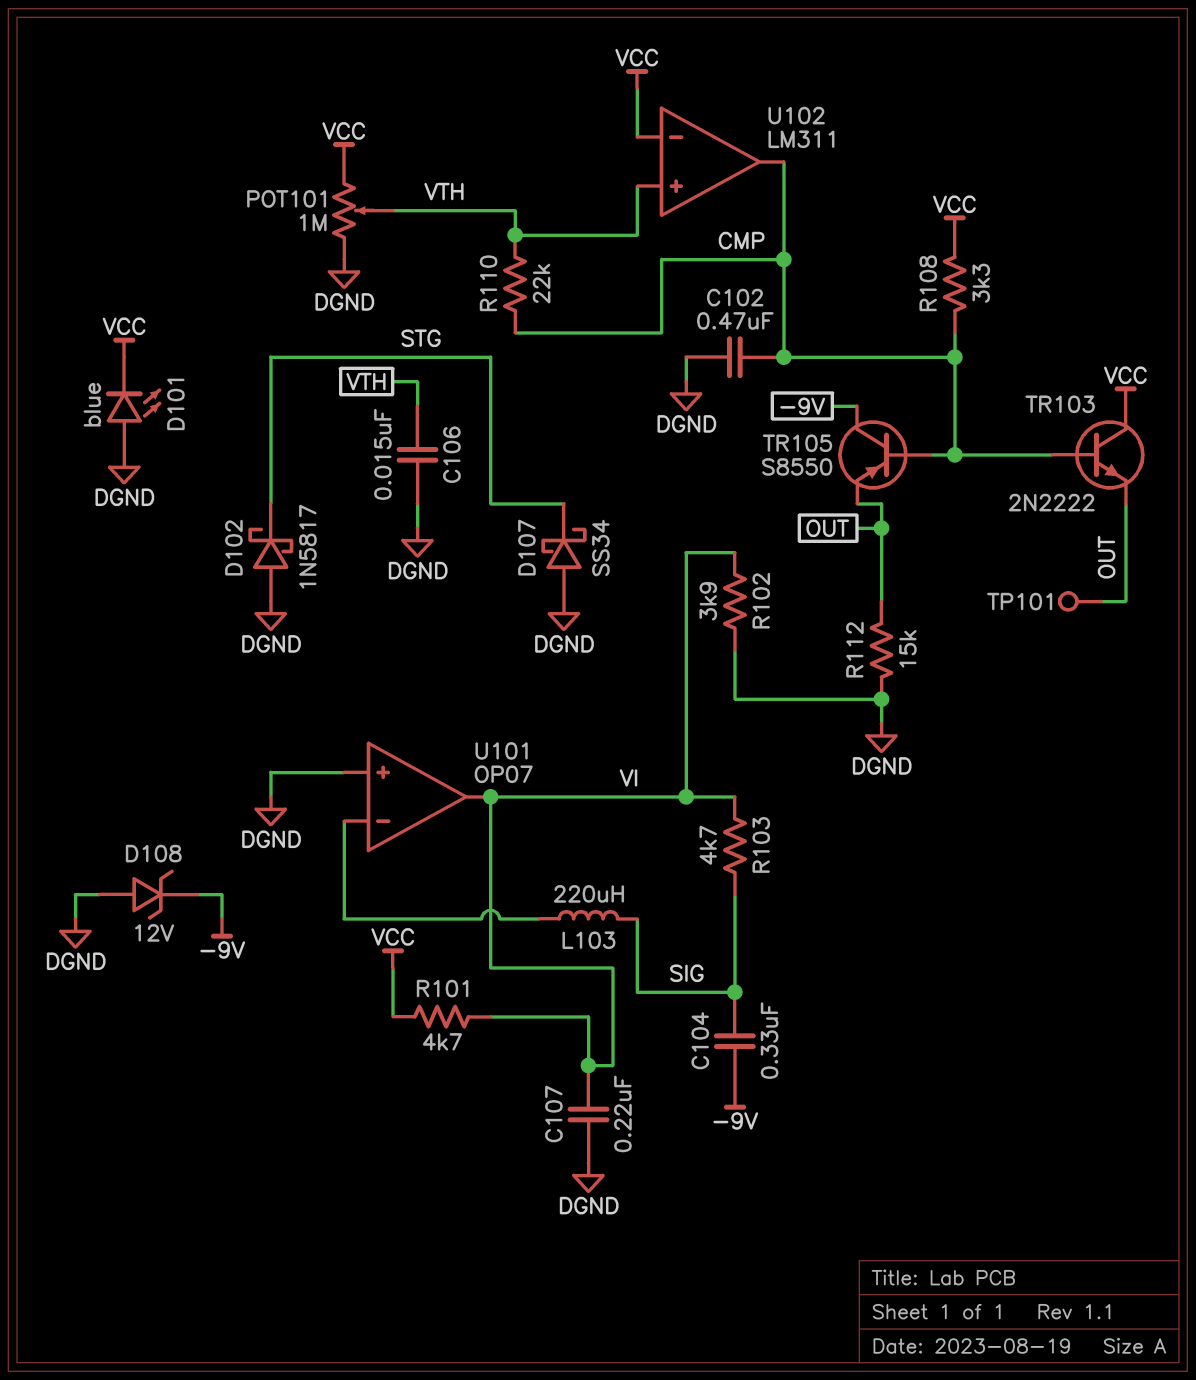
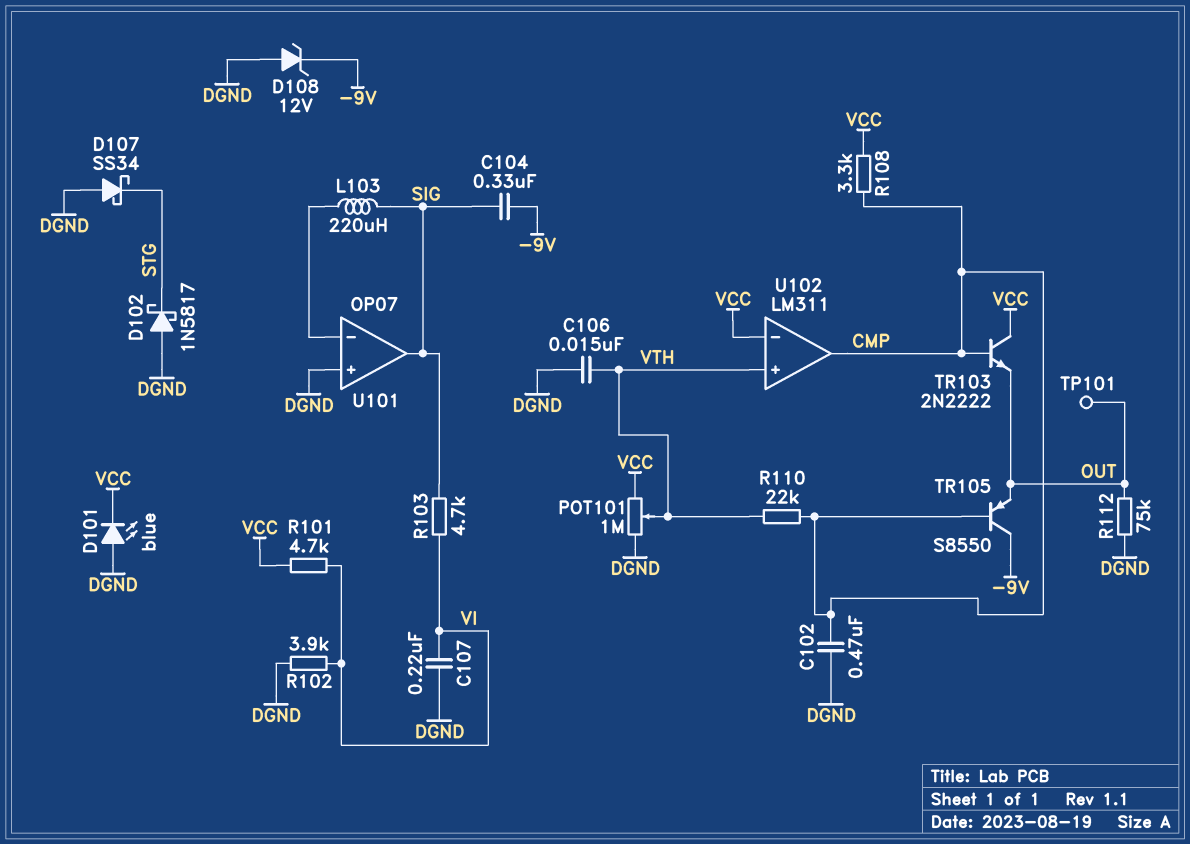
R112: 15k (DGND, OUT) -> 75k (DGND, OUT)
U101 pin out: VI -> SIG

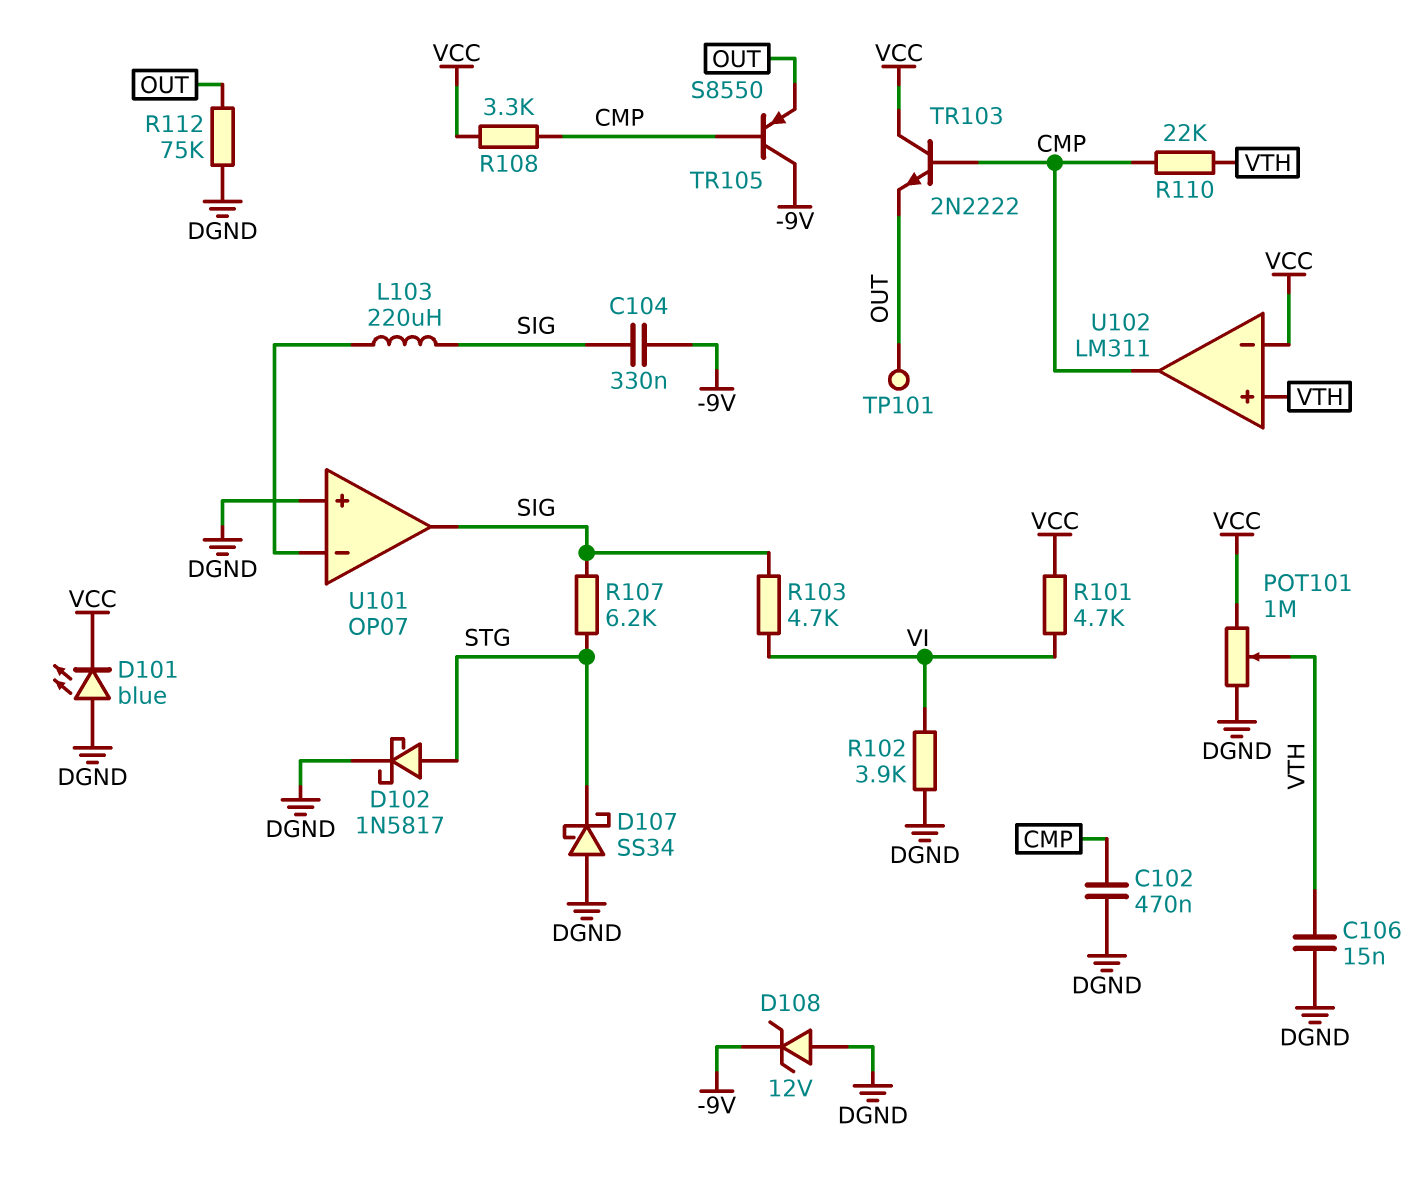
C107: 220nF (DGND, VI) -> none
D102: schottky 1N5817 (A DGND, K STG) -> schottky 1N5817 (A STG, K DGND)
R107: none -> 6.2k (SIG, STG)

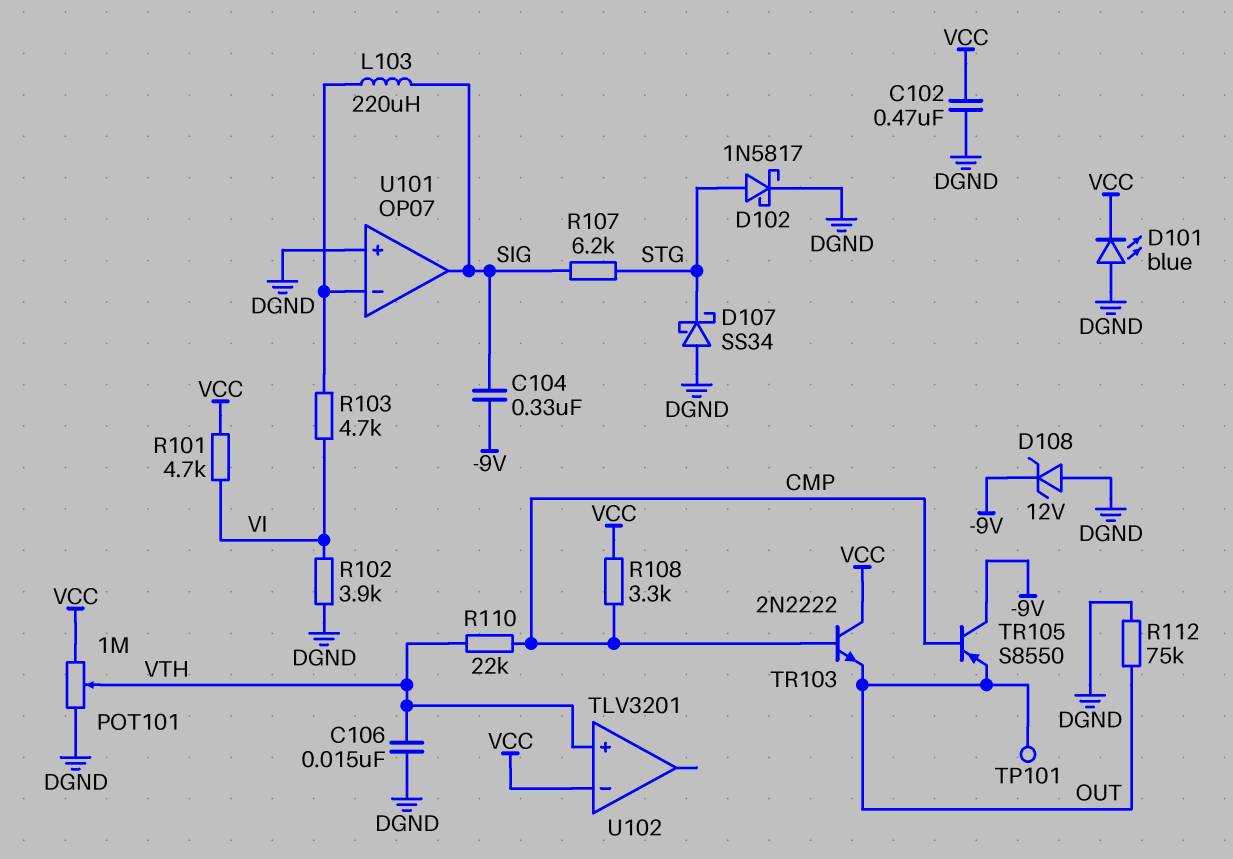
C102: 470nF (CMP, DGND) -> 470nF (DGND, VCC)
R103: 4.7k (SIG, VI) -> 4.7k (U101/in-, VI)
U102: LM311 -> TLV3201
U102 pin out: CMP -> none

